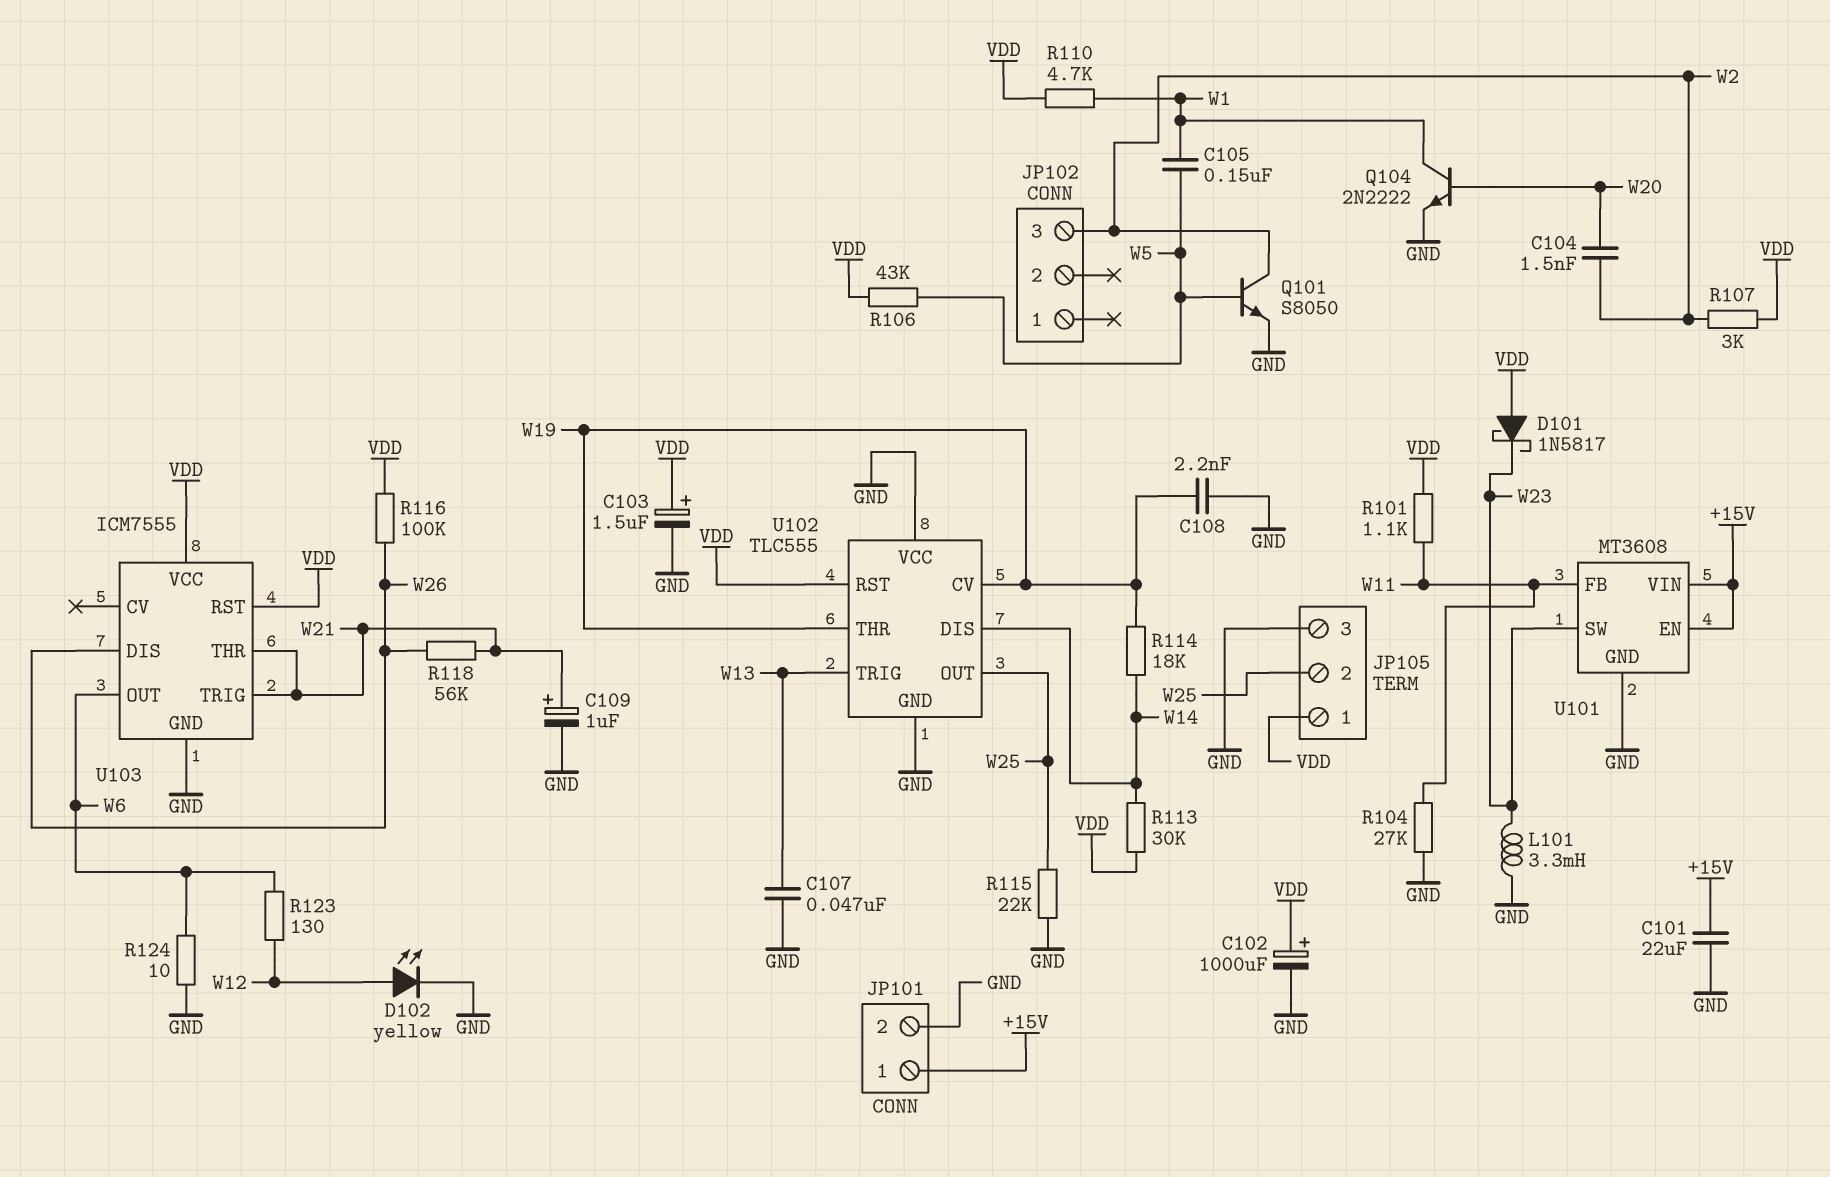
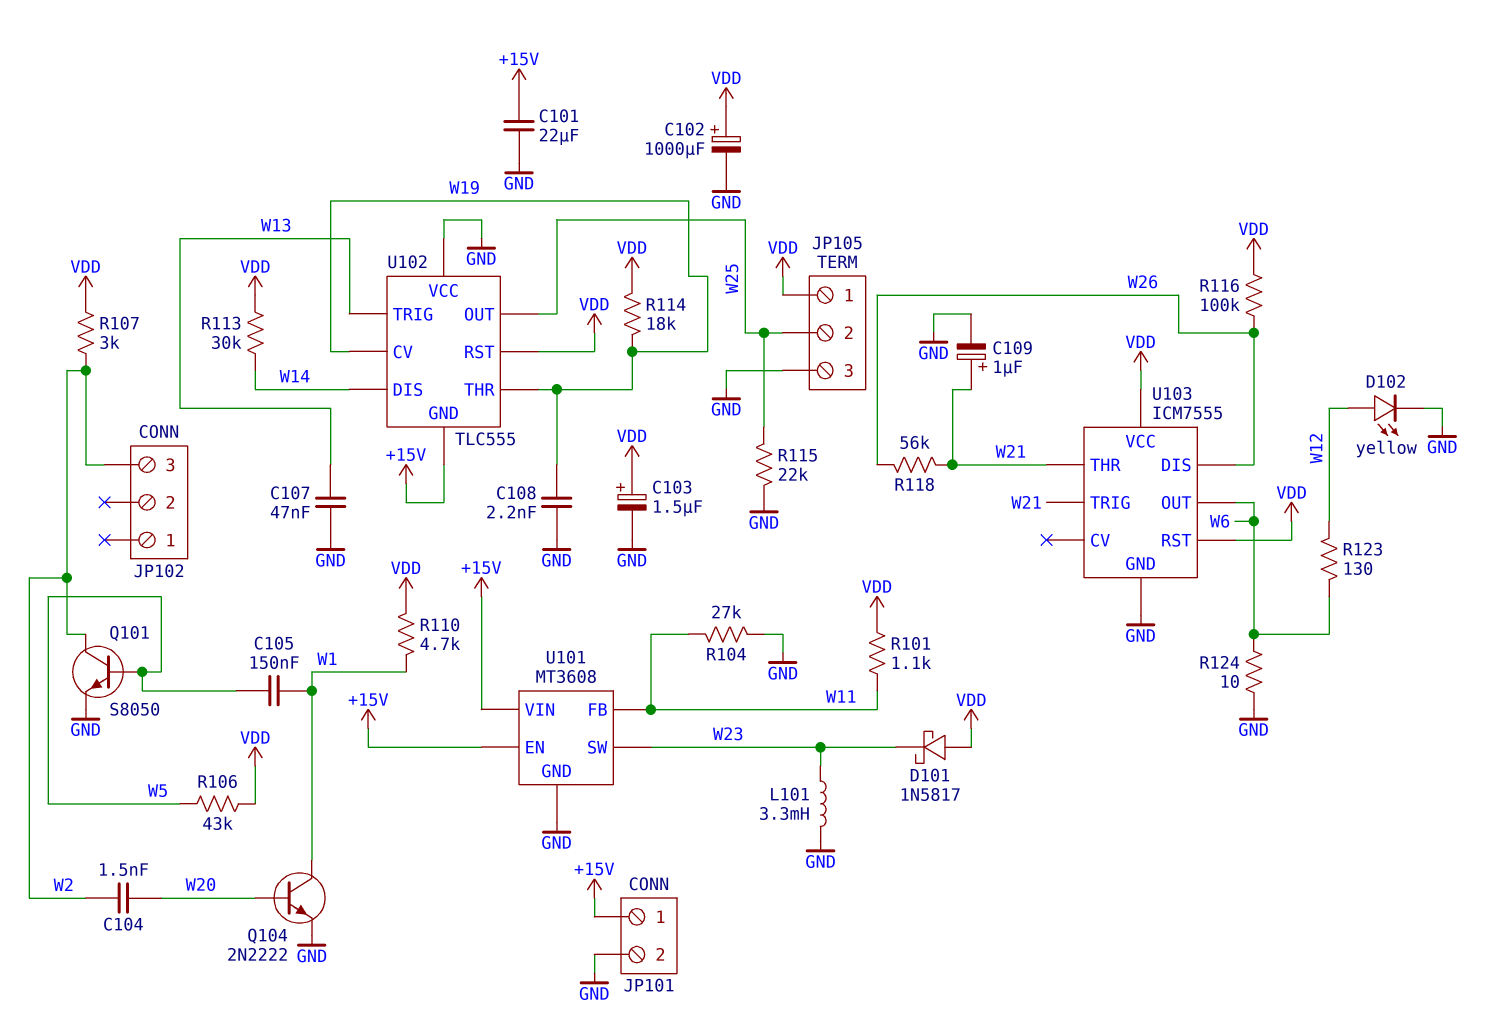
R114: 18k (W14, W19) -> 18k (VDD, W19)
U102 pin GND: GND -> +15V

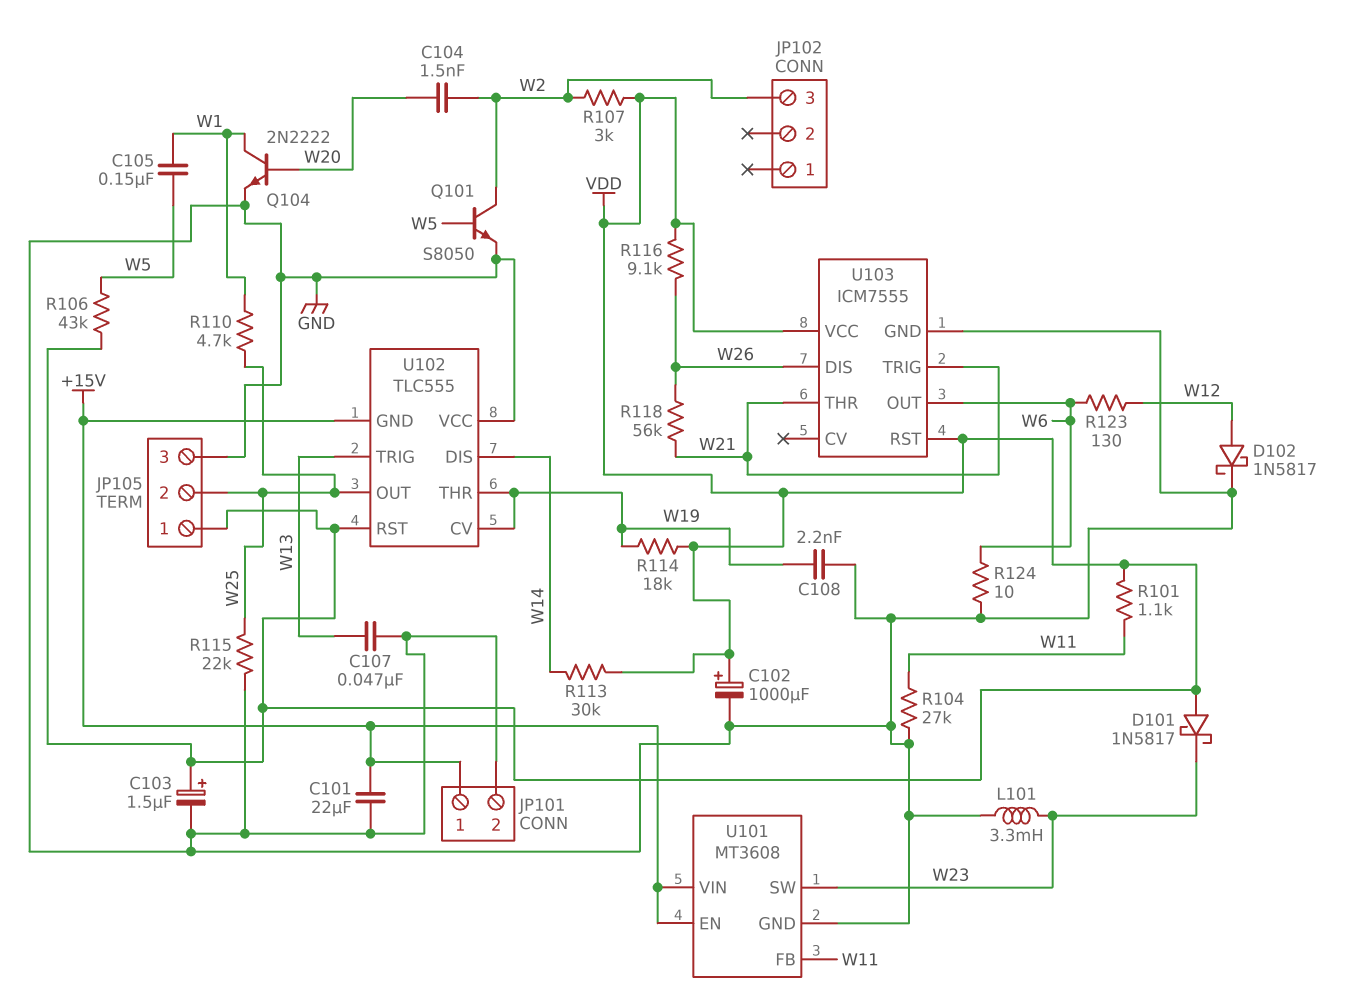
C109: 1uF (plus W21, minus GND) -> none
D102: LED yellow (A W12, K GND) -> schottky 1N5817 (A W12, K GND)
R110: 4.7k (VDD, W1) -> 4.7k (W1, W25)
R116: 100k (VDD, W26) -> 9.1k (VDD, W26)

